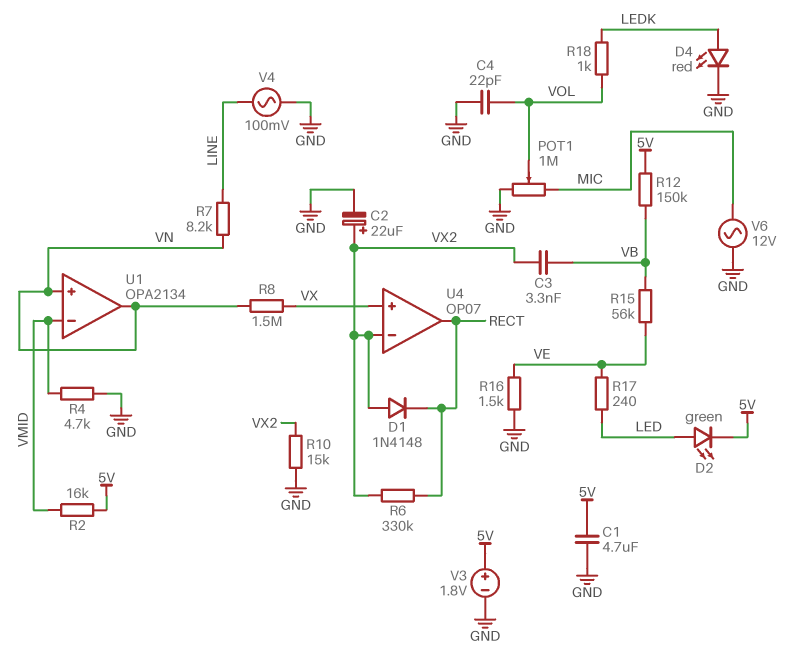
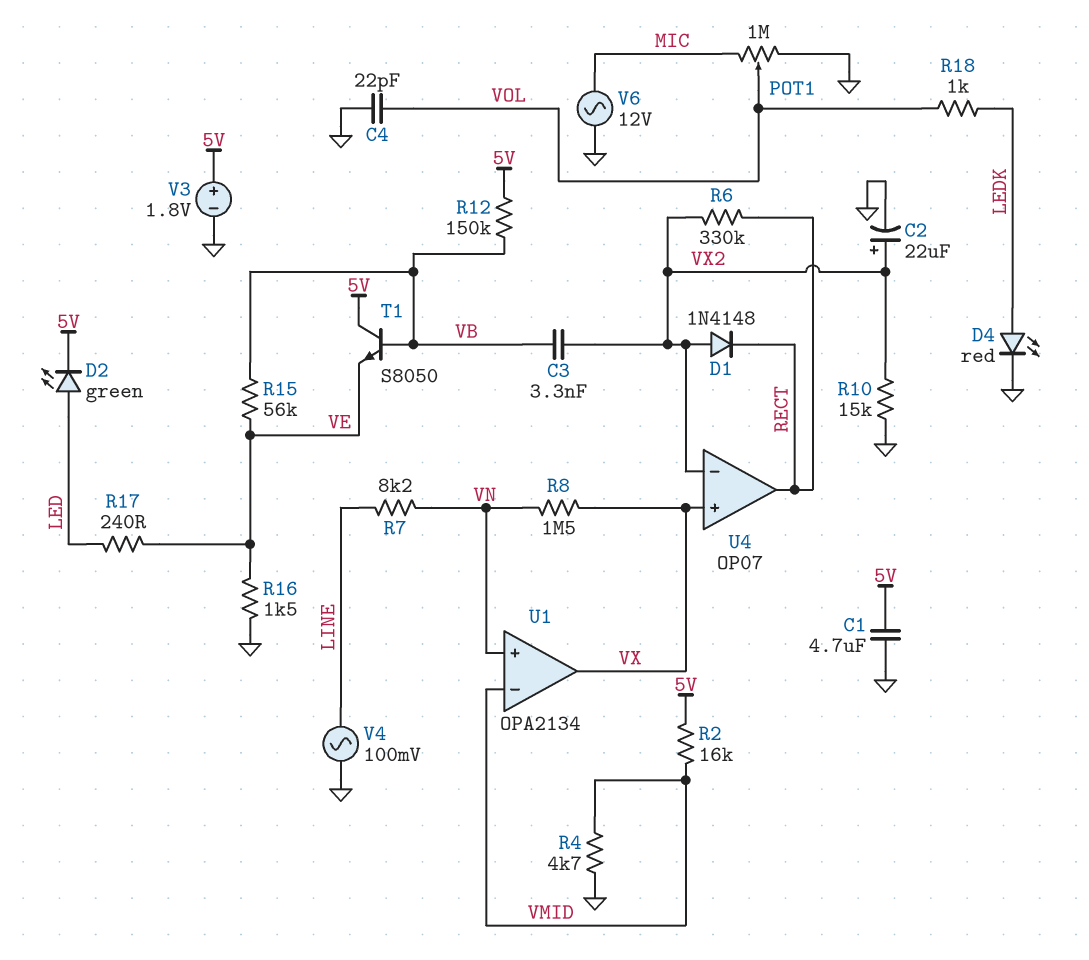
T1: none -> NPN S8050 (B VB, C 5V, E VE)
U1 pin out: VN -> VX

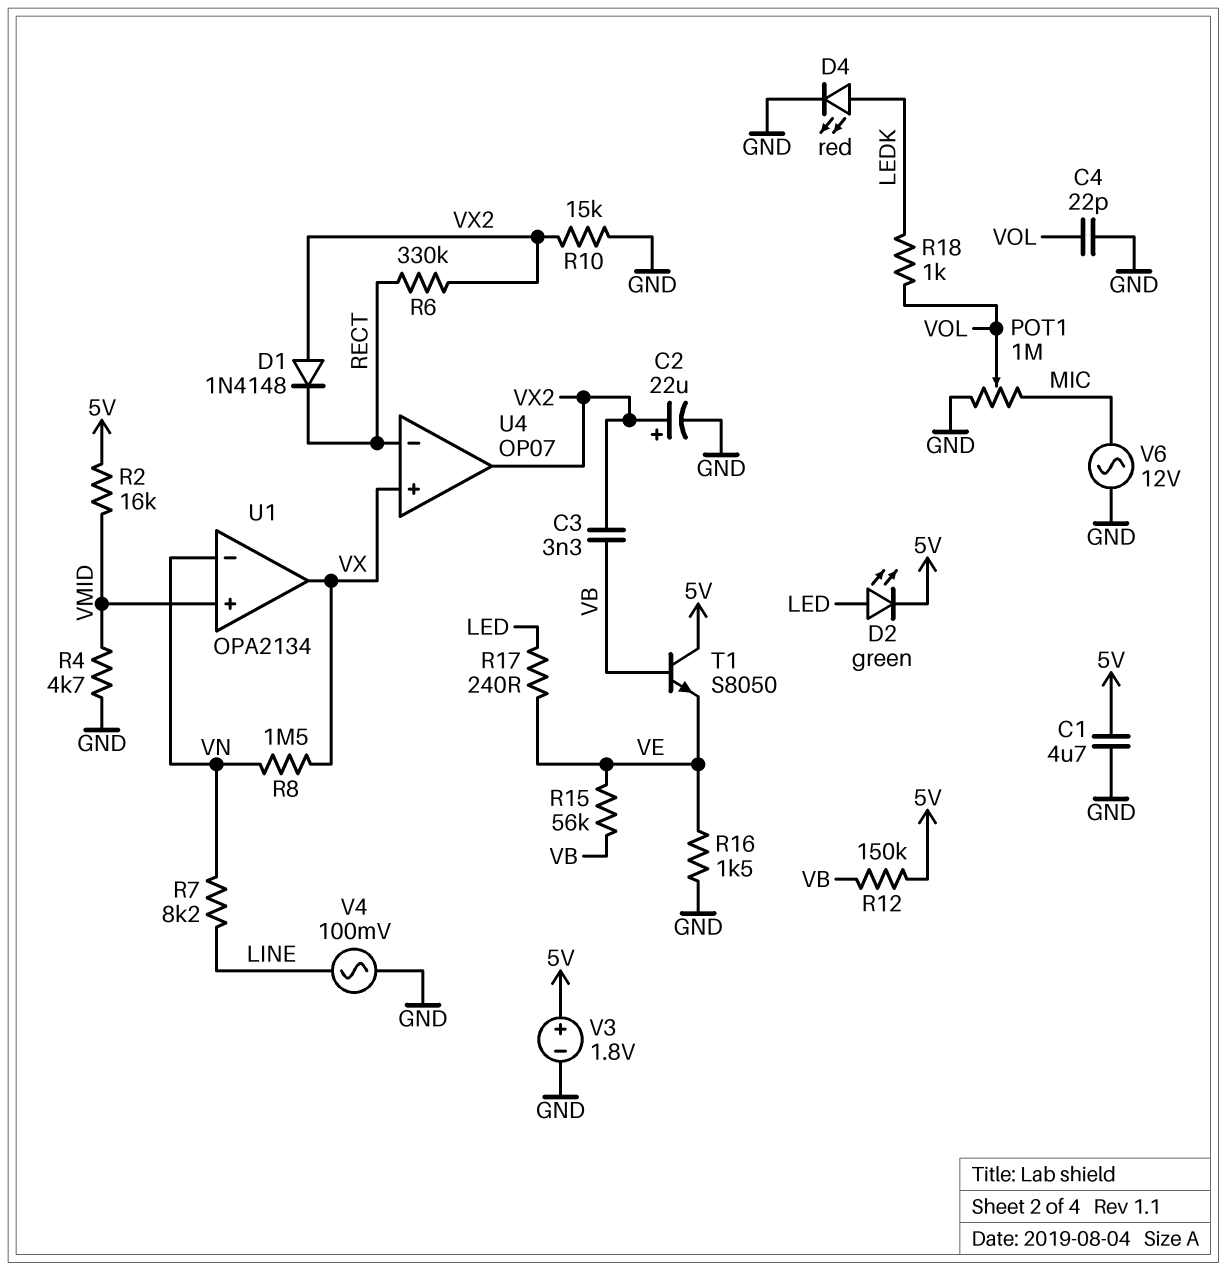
U1 pin in+: VN -> VMID
U1 pin in-: VMID -> VN
U4 pin in-: VX2 -> RECT
U4 pin out: RECT -> VX2

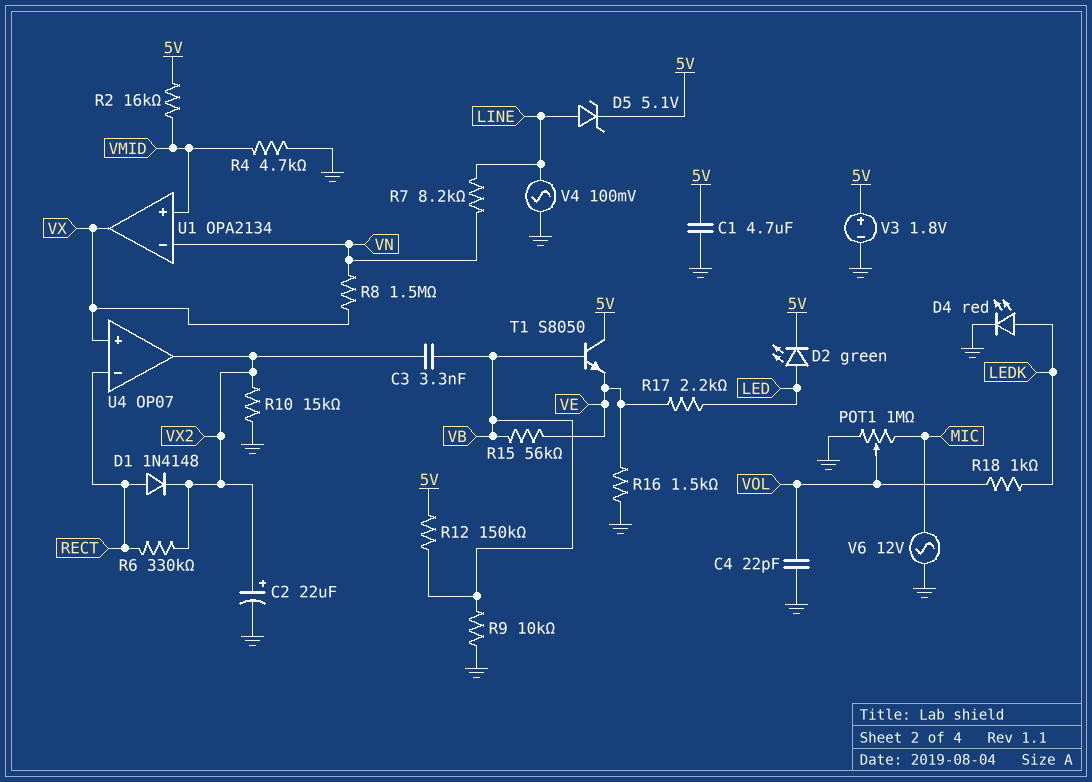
D1: diode 1N4148 (A VX2, K RECT) -> diode 1N4148 (A RECT, K VX2)
D5: none -> zener 5.1V (A LINE, K 5V)
R9: none -> 10k (GND, VB)
R17: 240 (LED, VE) -> 2.2k (LED, VE)

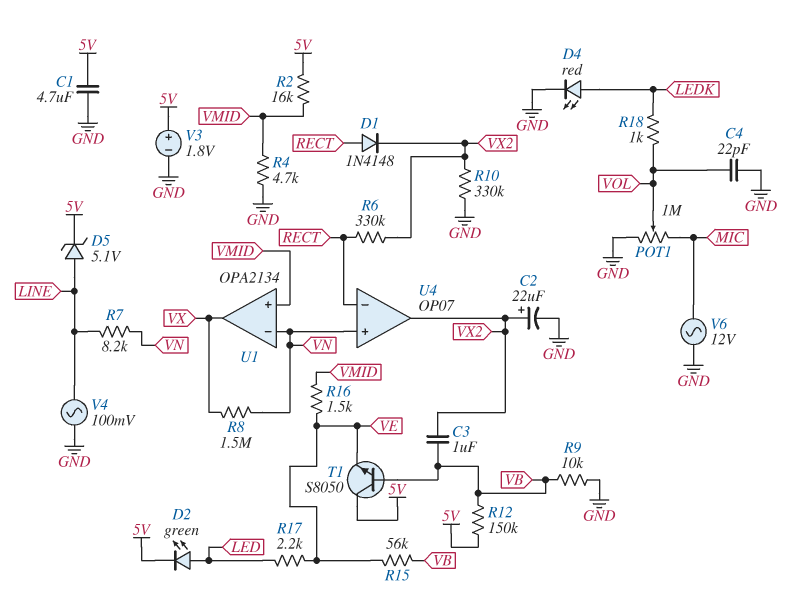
C3: 3.3nF (VB, VX2) -> 1uF (VB, VX2)
R10: 15k (GND, VX2) -> 330k (GND, VX2)
R16: 1.5k (GND, VE) -> 1.5k (VE, VMID)
U4 pin in+: VX -> VN

